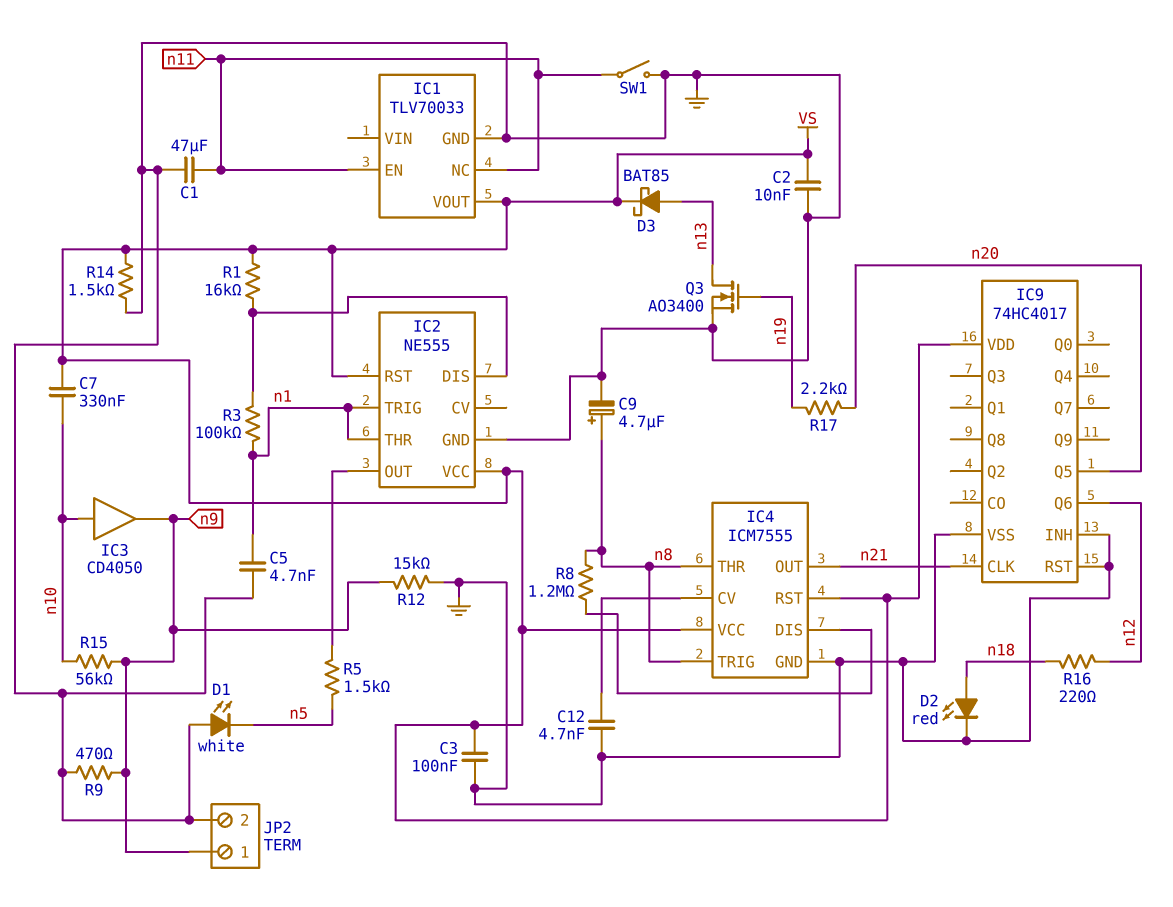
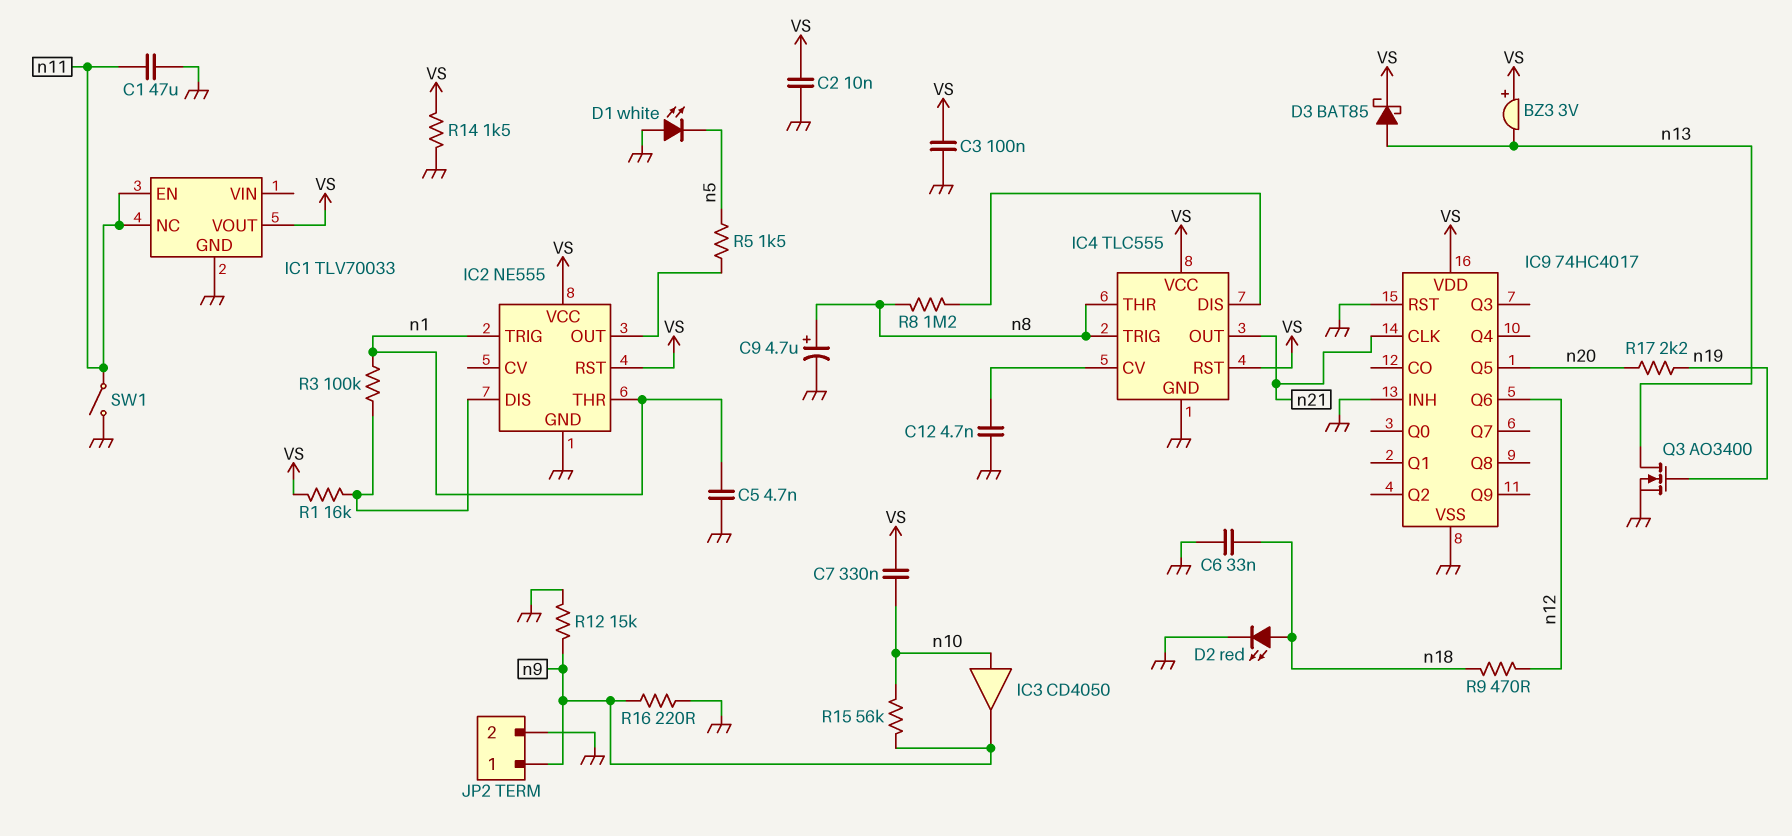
BZ3: none -> buzzer 3V (plus VS, minus n13)
C6: none -> 33nF (GND, n18)
IC4: ICM7555 -> TLC555
R9: 470 (GND, n9) -> 470 (n12, n18)
R16: 220 (n12, n18) -> 220 (GND, n9)

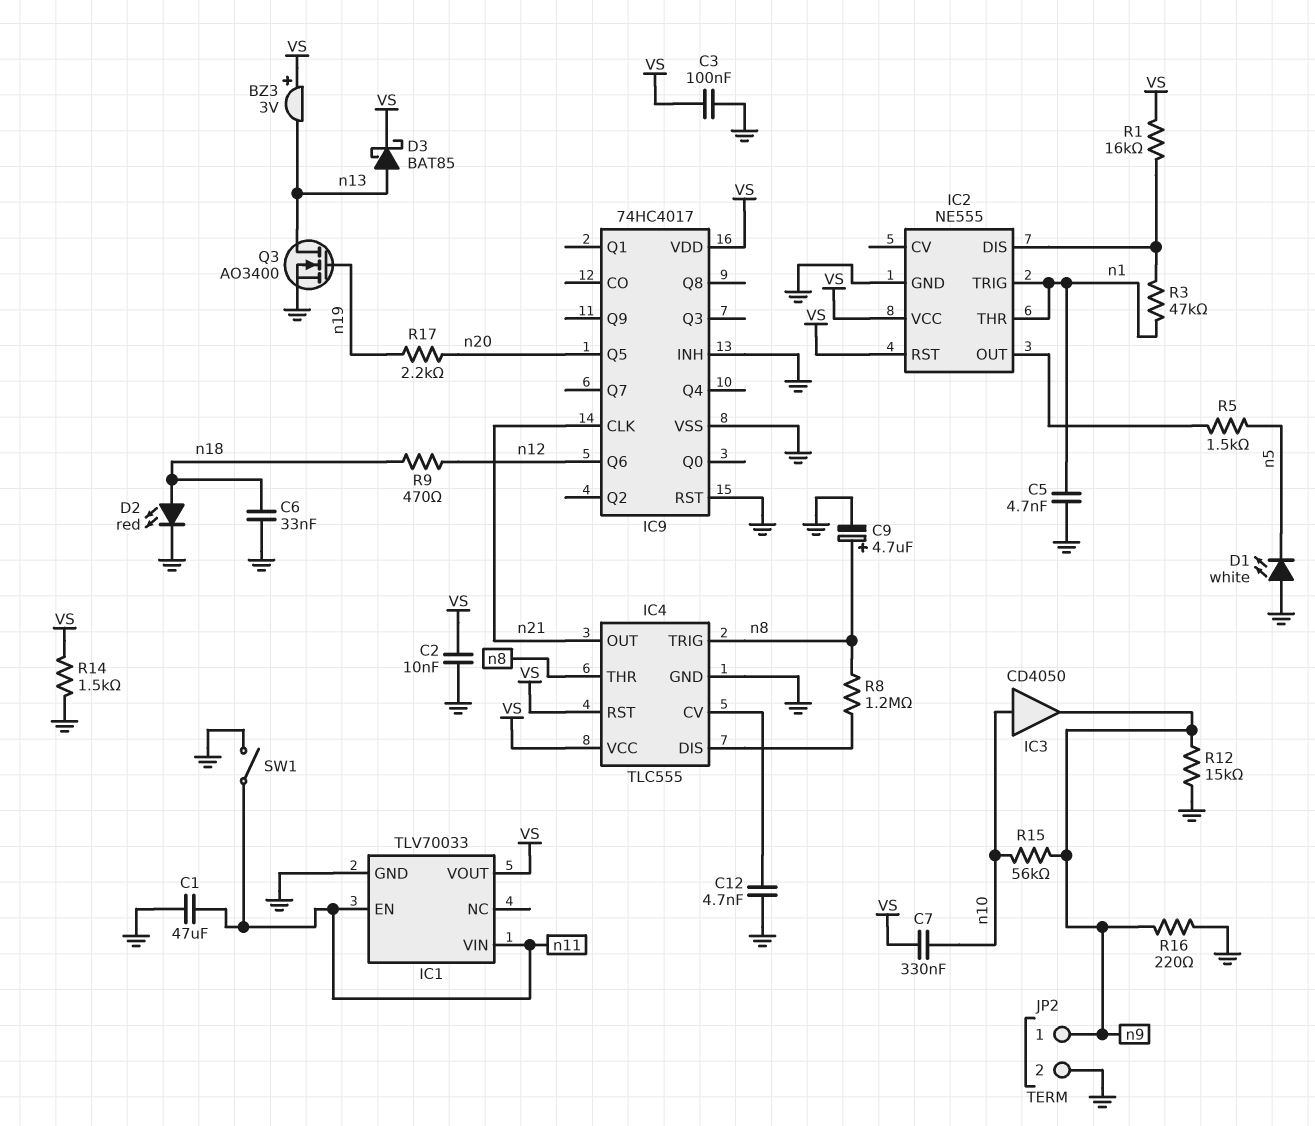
IC1 pin NC: n11 -> none
IC1 pin VIN: none -> n11
R3: 100k (IC2/DIS, n1) -> 47k (IC2/DIS, n1)

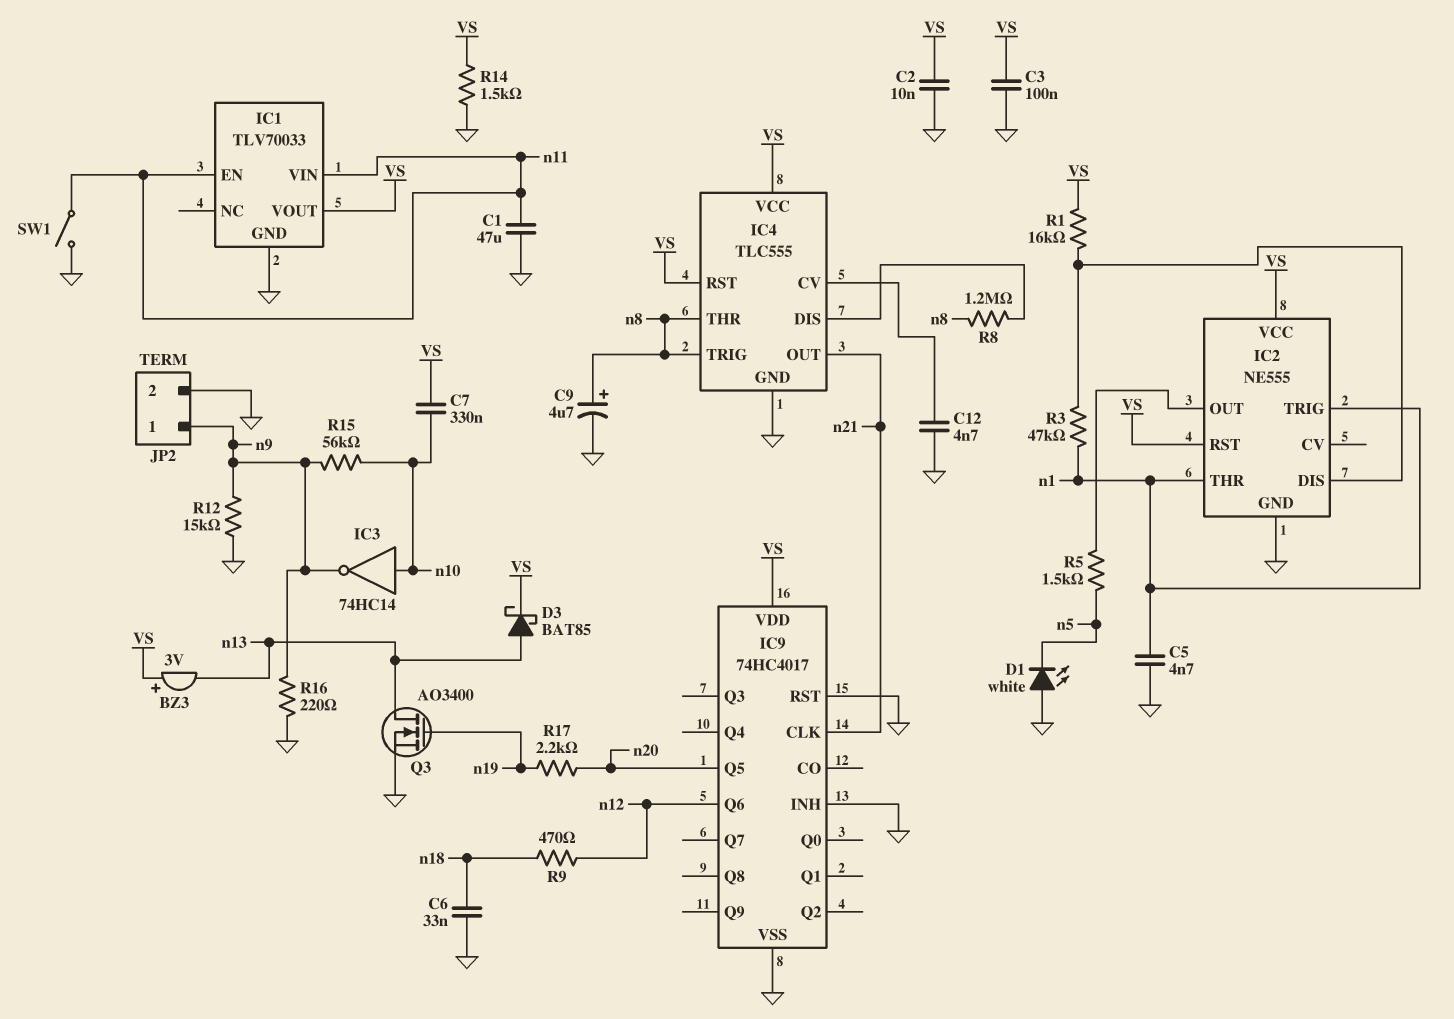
D2: LED red (A n18, K GND) -> none
IC3: buffer CD4050 (in n10, out n9) -> NOT 74HC14 (in n10, out n9)

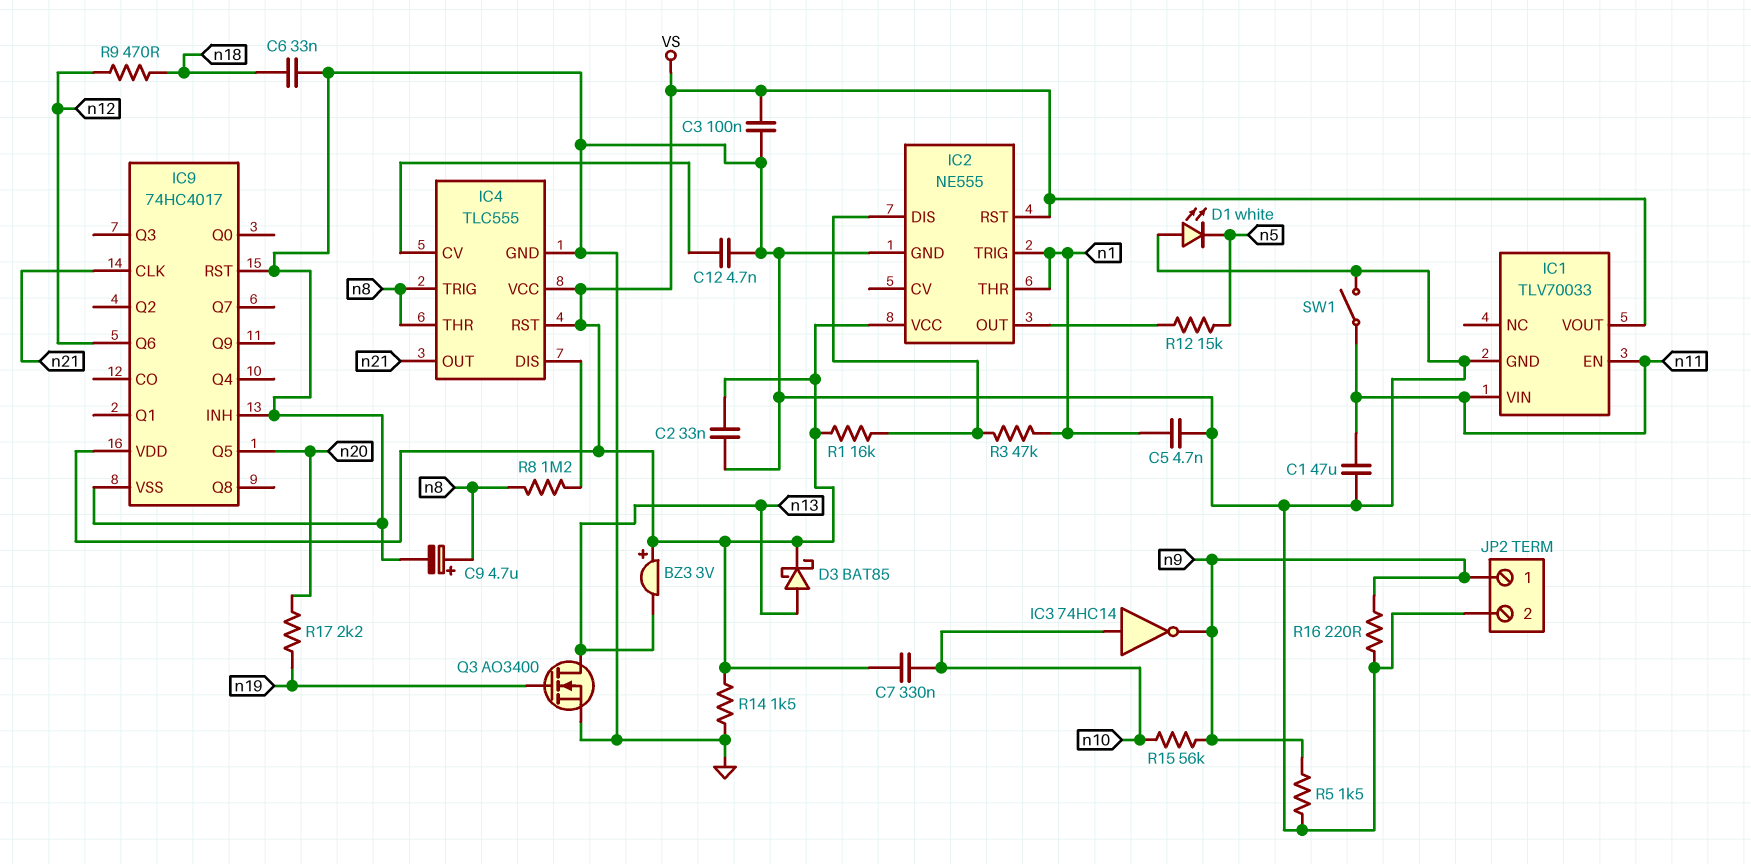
C2: 10nF (GND, VS) -> 33nF (GND, VS)
R5: 1.5k (IC2/OUT, n5) -> 1.5k (GND, n9)
R12: 15k (GND, n9) -> 15k (IC2/OUT, n5)

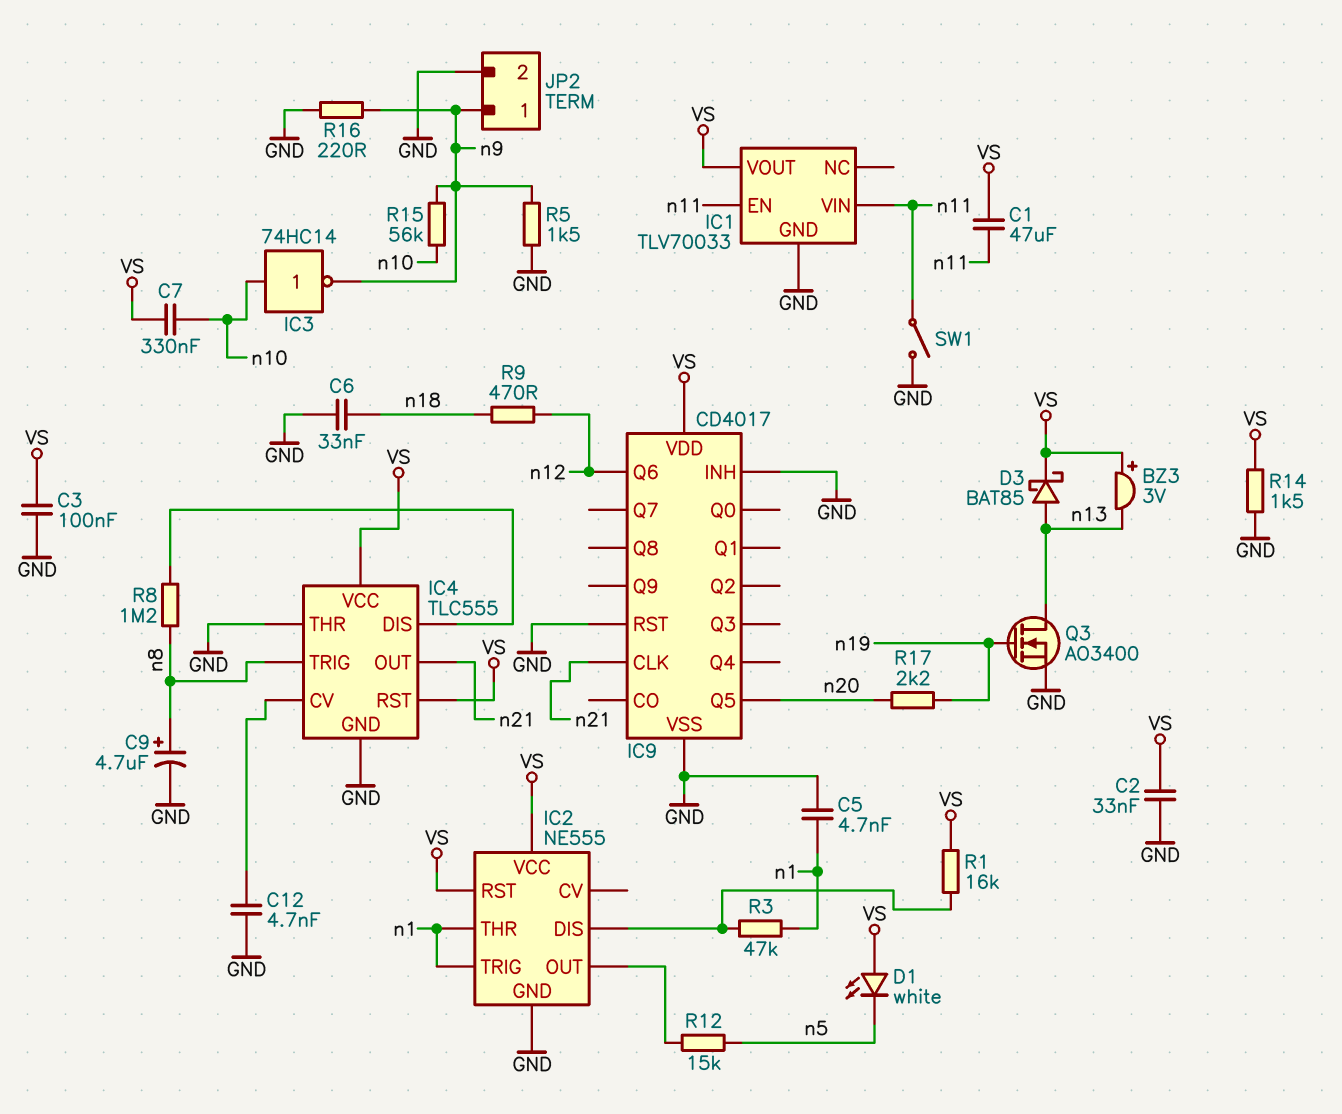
C1: 47uF (GND, n11) -> 47uF (VS, n11)
D1: LED white (A GND, K n5) -> LED white (A VS, K n5)
IC4 pin THR: n8 -> GND
IC9: 74HC4017 -> CD4017

